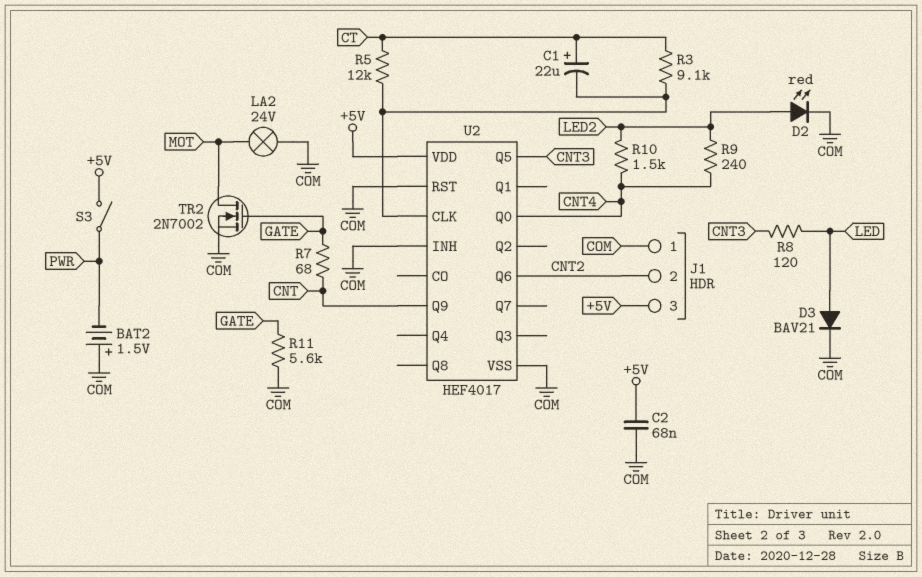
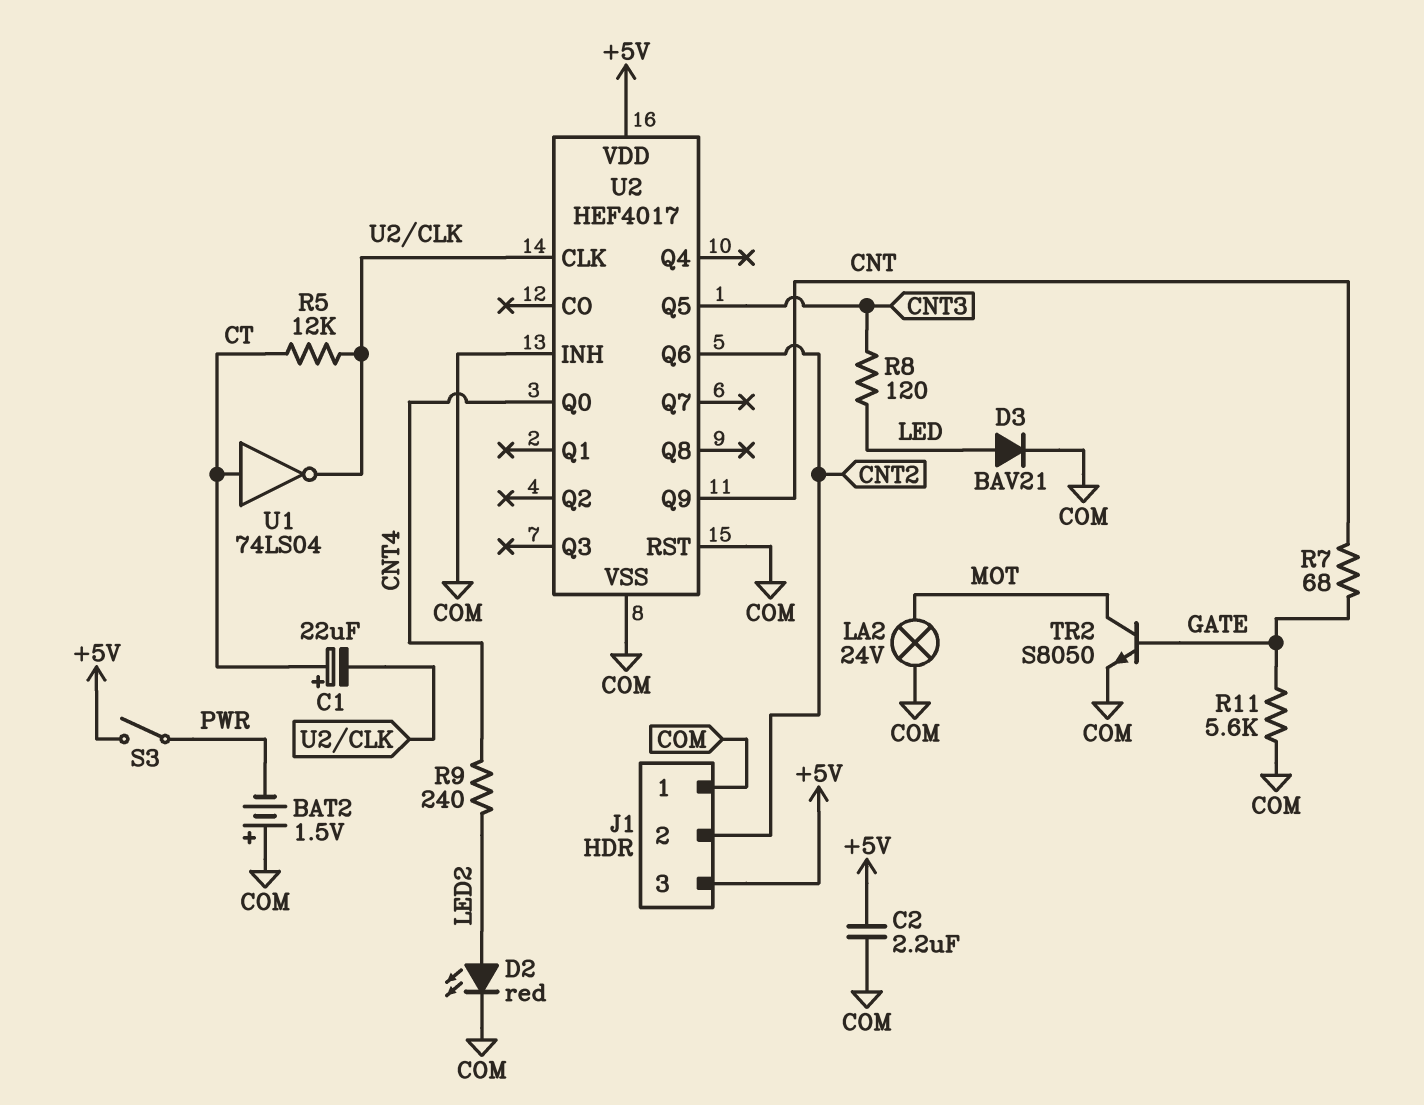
C2: 68nF (+5V, COM) -> 2.2uF (+5V, COM)
R3: 9.1k (CT, U2/CLK) -> none
R10: 1.5k (CNT4, LED2) -> none
TR2: NMOS 2N7002 (G GATE, D MOT, S COM) -> NPN S8050 (B GATE, C MOT, E COM)
U1: none -> NOT 74LS04 (in CT, out U2/CLK)

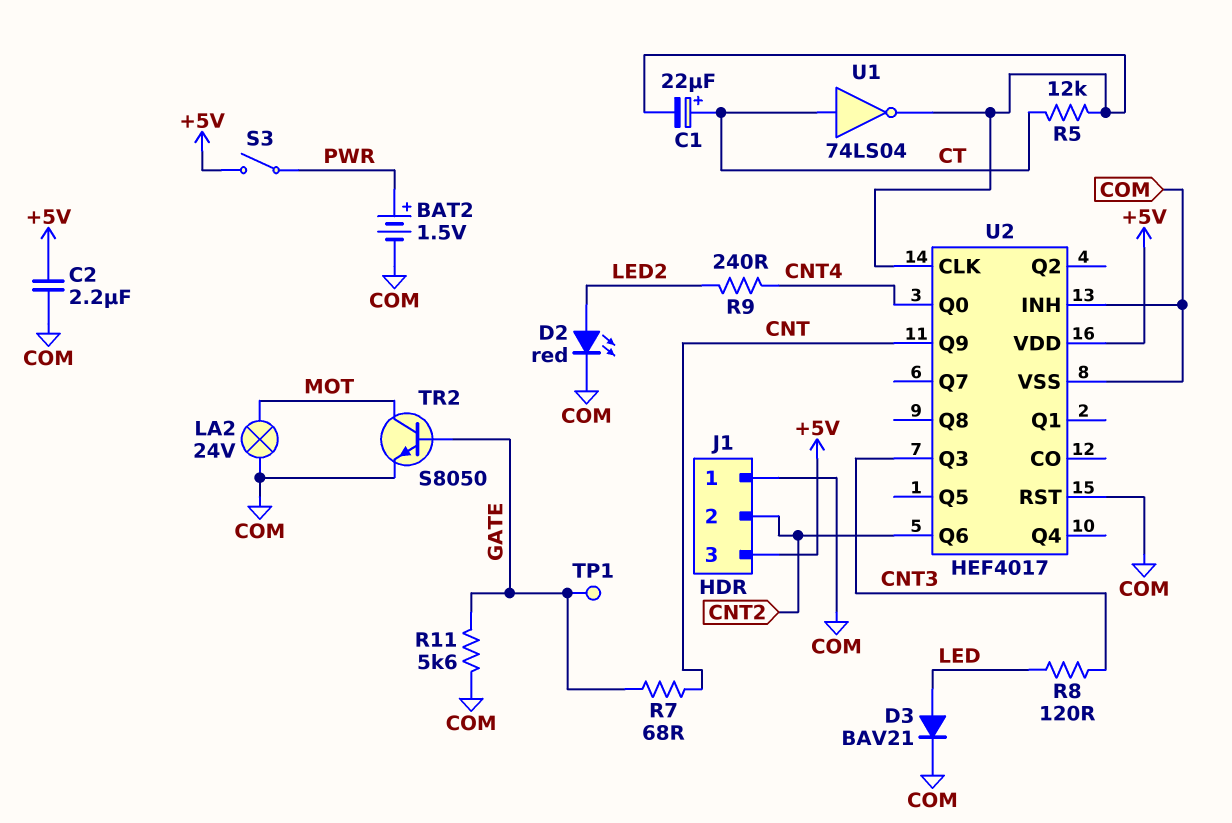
BAT2: 1.5V (plus COM, minus PWR) -> 1.5V (plus PWR, minus COM)
TP1: none -> test point (GATE)
U2 pin Q3: none -> CNT3
U2 pin Q5: CNT3 -> none

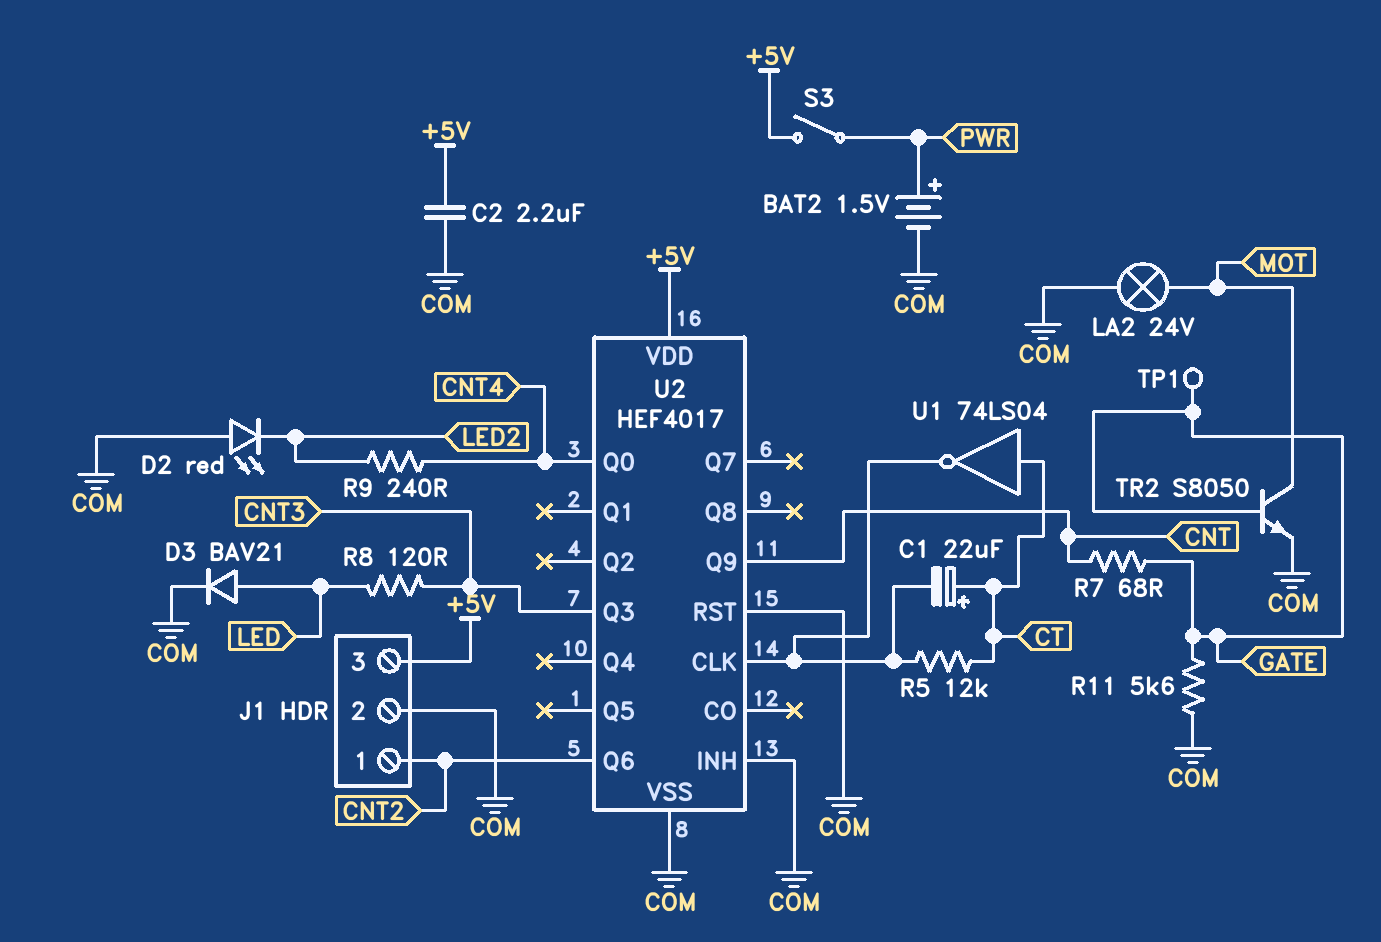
D2: LED red (A LED2, K COM) -> LED red (A COM, K LED2)
J1 pin 1: COM -> CNT2
J1 pin 2: CNT2 -> COM

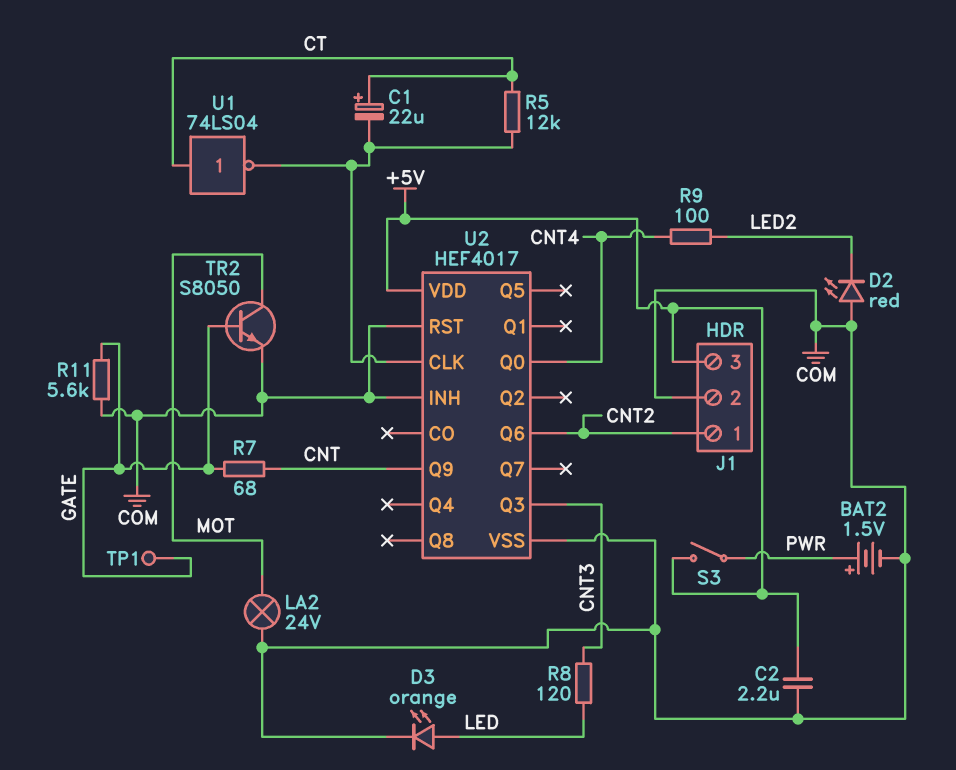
D3: diode BAV21 (A LED, K COM) -> LED orange (A LED, K COM)
R9: 240 (CNT4, LED2) -> 100 (CNT4, LED2)

